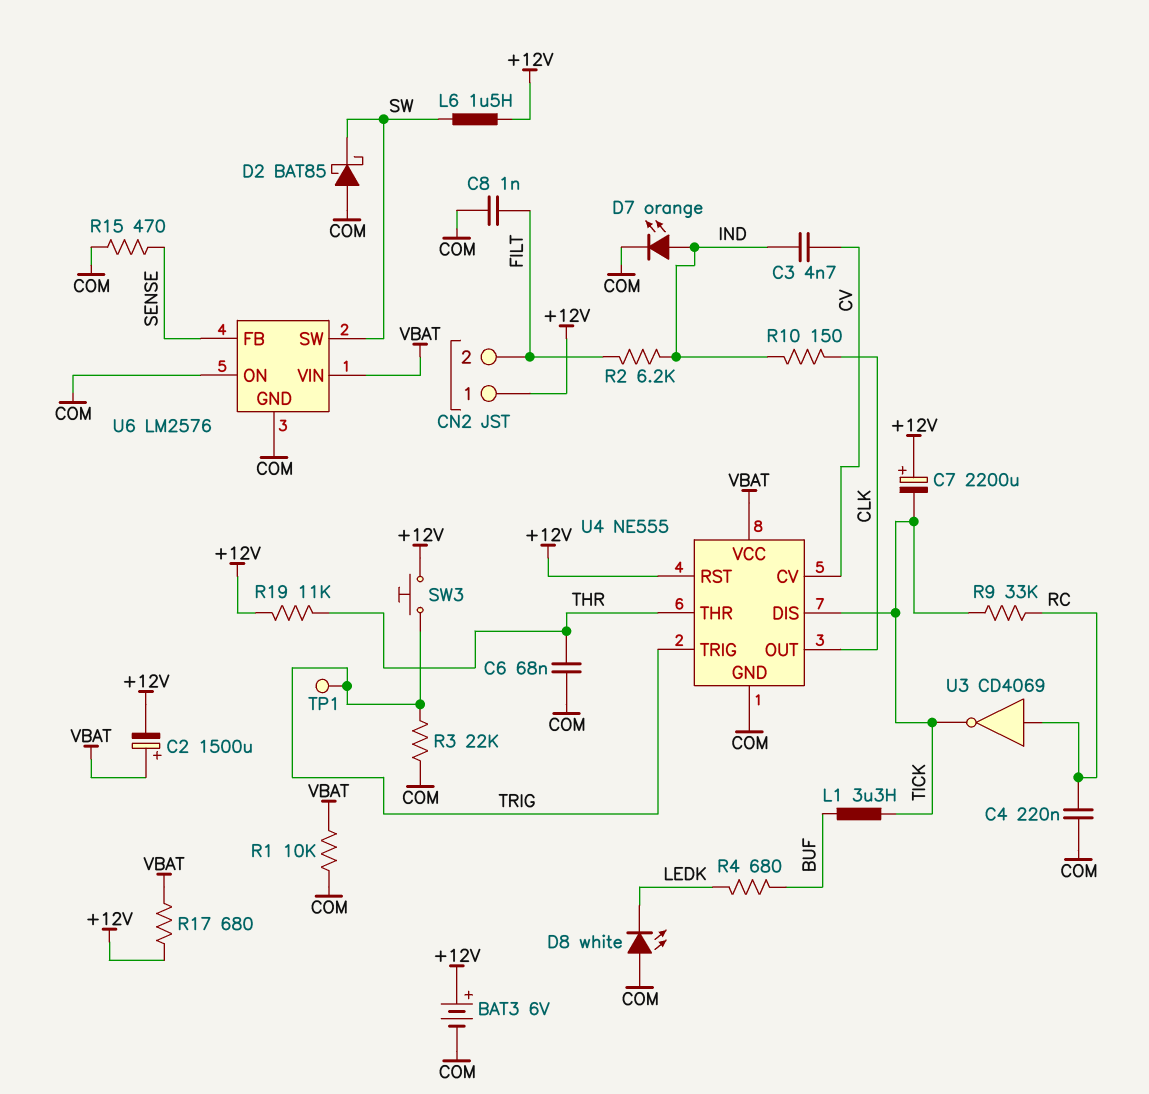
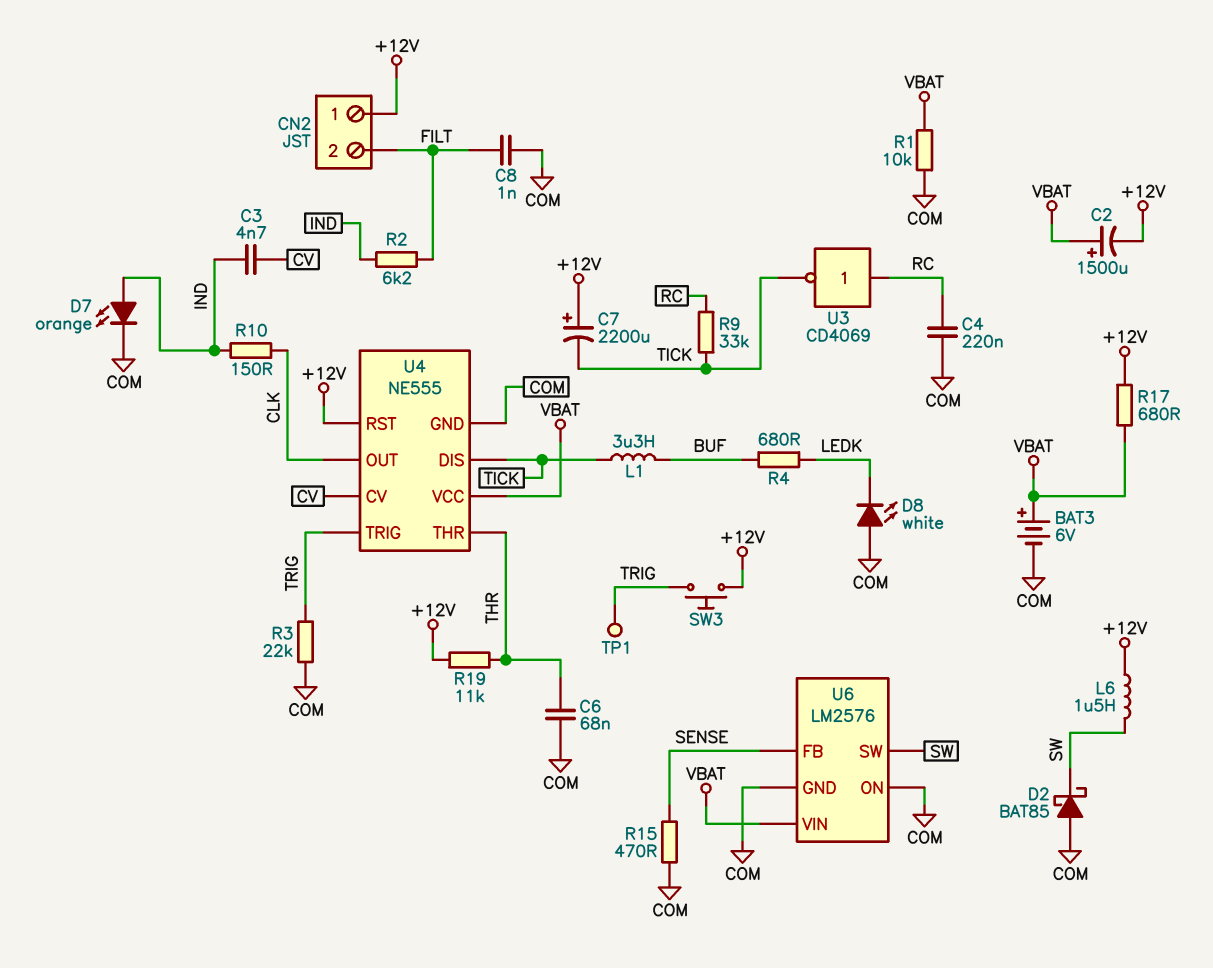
BAT3: 6V (plus +12V, minus COM) -> 6V (plus VBAT, minus COM)

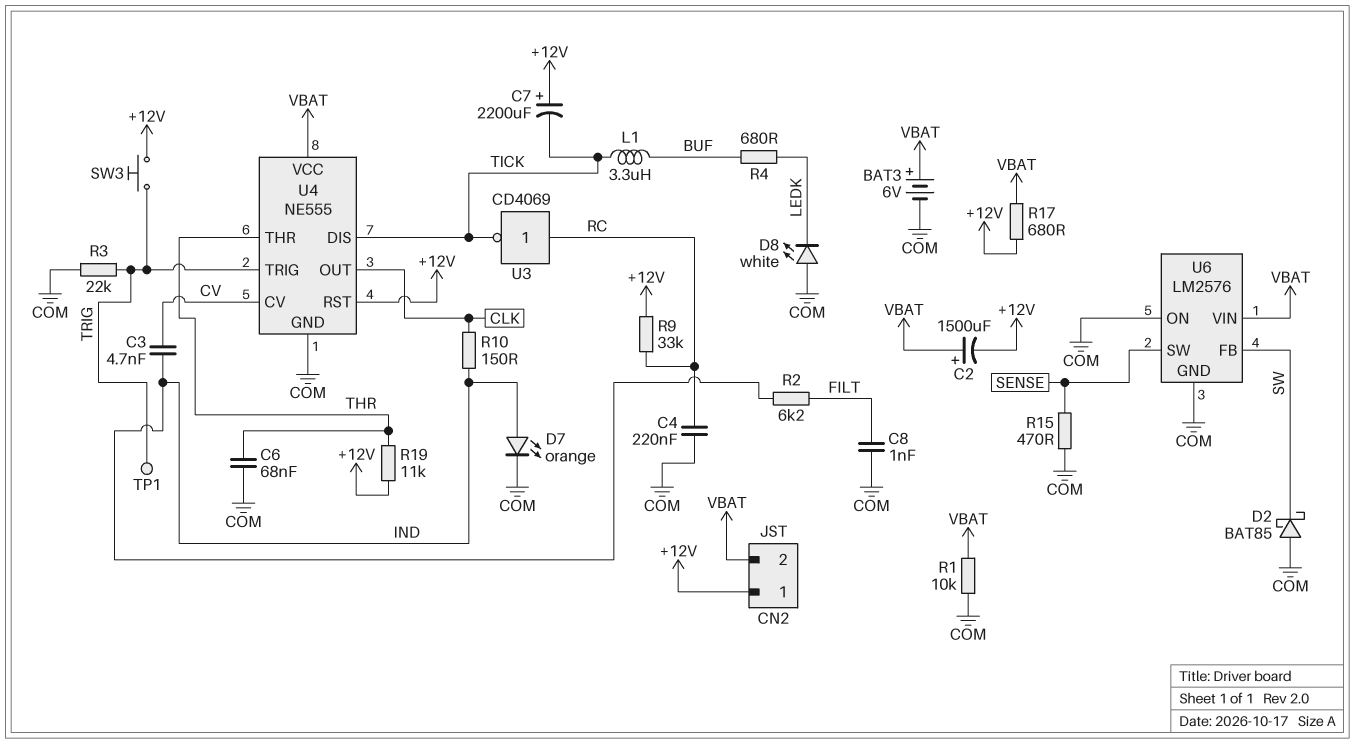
CN2 pin 2: FILT -> VBAT
L6: 1.5uH (+12V, SW) -> none
R9: 33k (RC, TICK) -> 33k (+12V, RC)
U6 pin FB: SENSE -> SW
U6 pin SW: SW -> SENSE

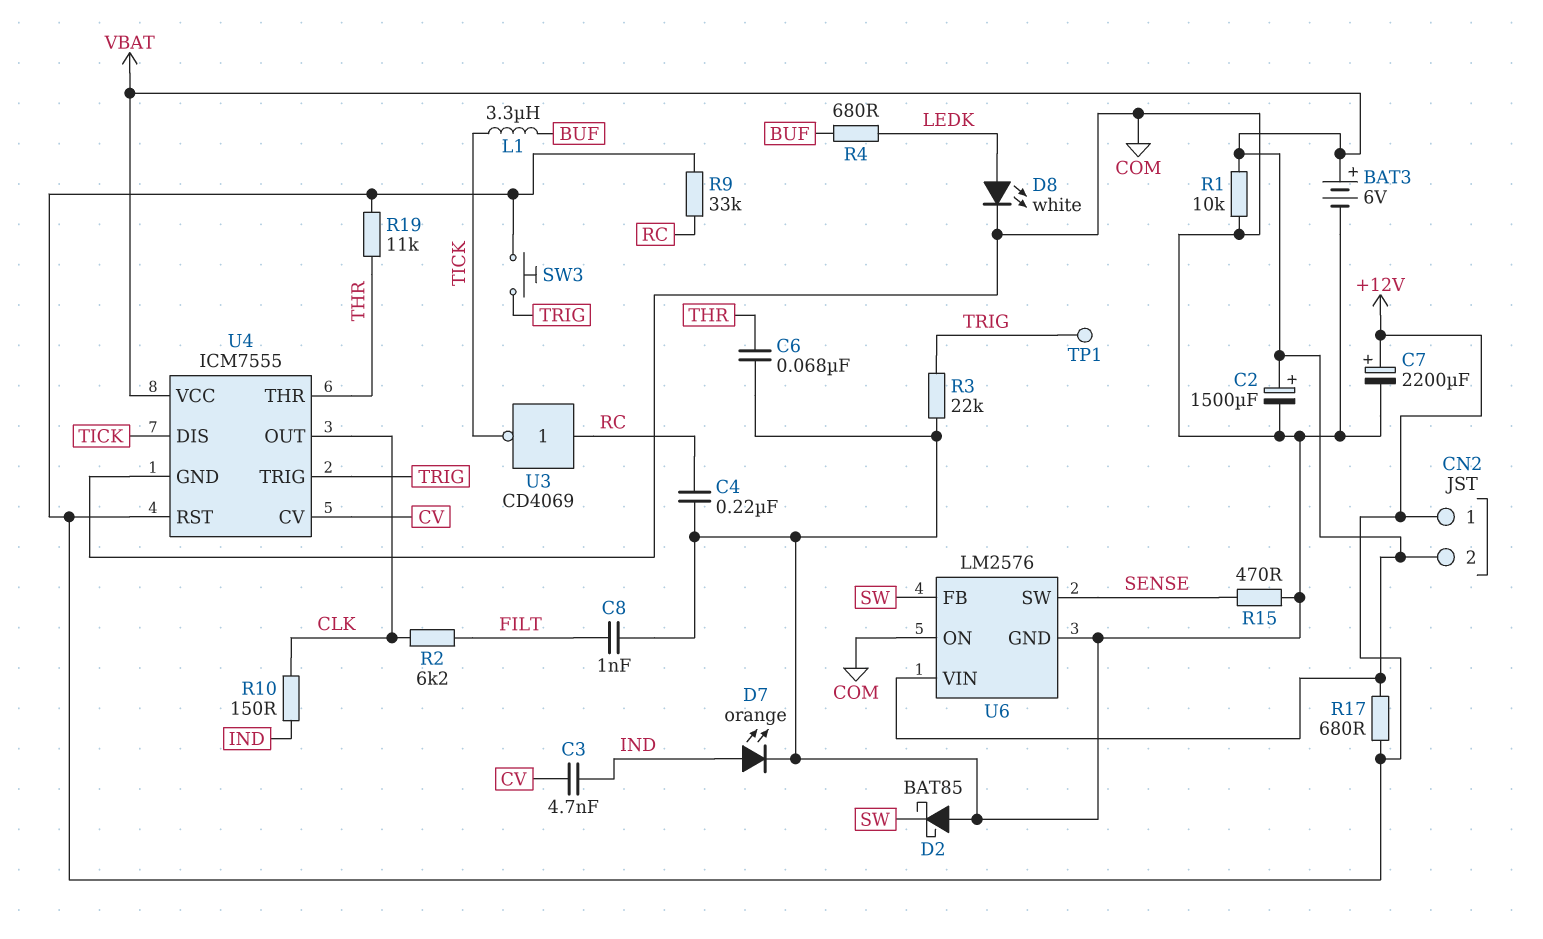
C2: 1500uF (plus VBAT, minus +12V) -> 1500uF (plus VBAT, minus COM)
C7: 2200uF (plus +12V, minus TICK) -> 2200uF (plus +12V, minus COM)
D8: LED white (A COM, K LEDK) -> LED white (A LEDK, K COM)
R2: 6.2k (FILT, IND) -> 6.2k (CLK, FILT)
U4: NE555 -> ICM7555

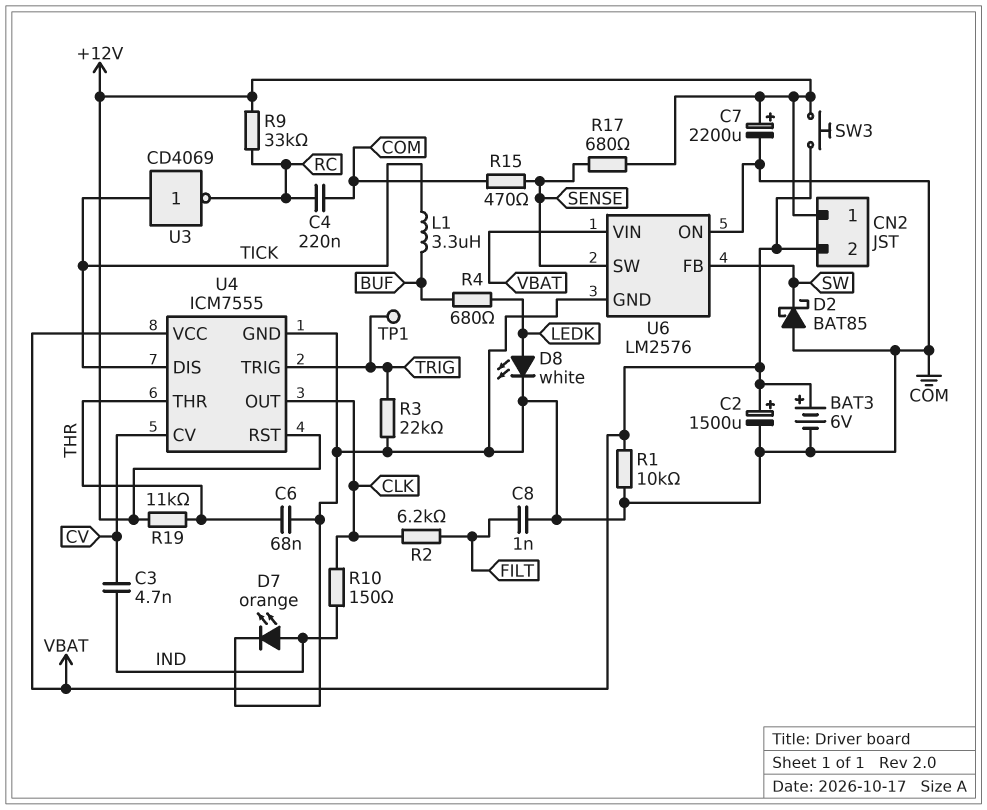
R17: 680 (+12V, VBAT) -> 680 (+12V, SENSE)
SW3: button (+12V, TRIG) -> button (+12V, VBAT)
U3: NOT CD4069 (in RC, out TICK) -> NOT CD4069 (in TICK, out RC)

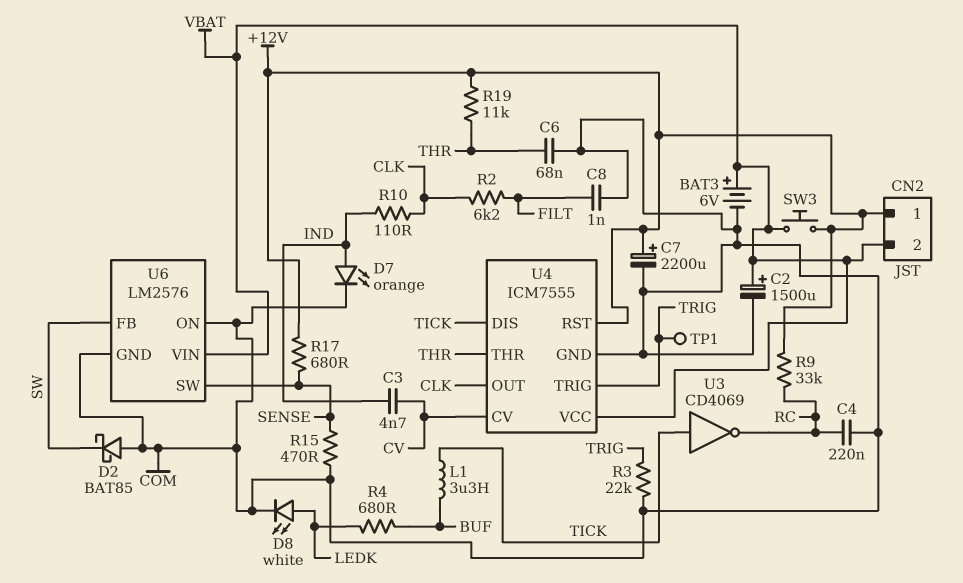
R1: 10k (COM, VBAT) -> none
R10: 150 (CLK, IND) -> 110 (CLK, IND)

